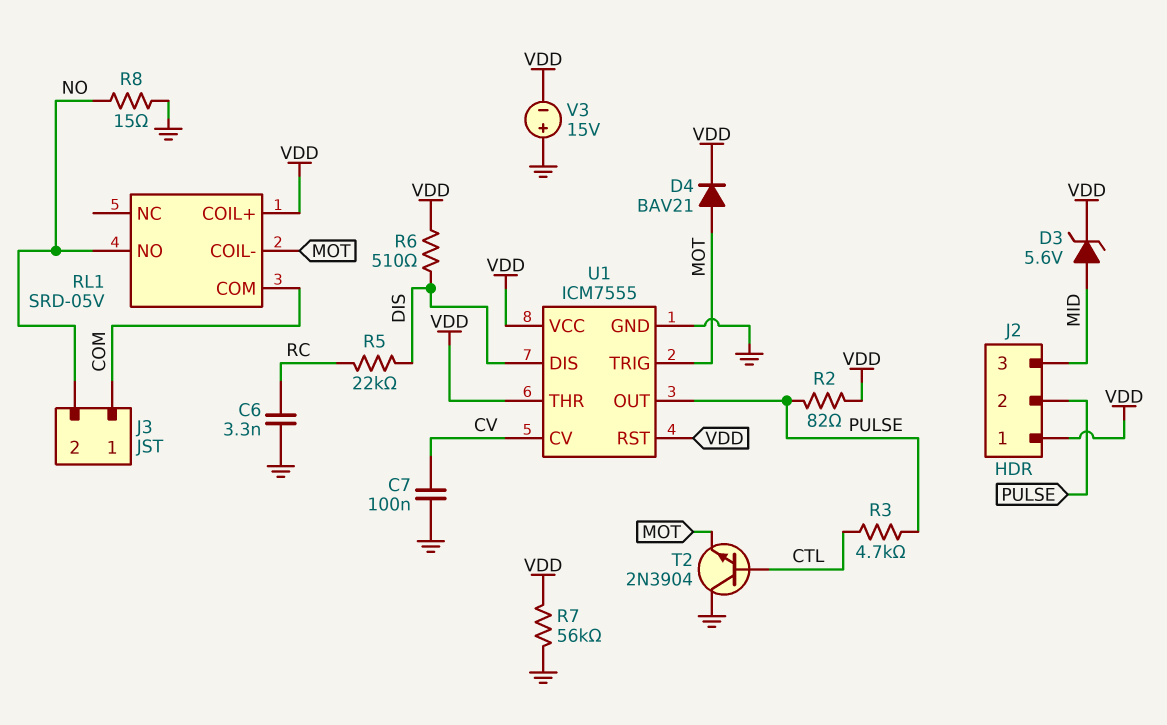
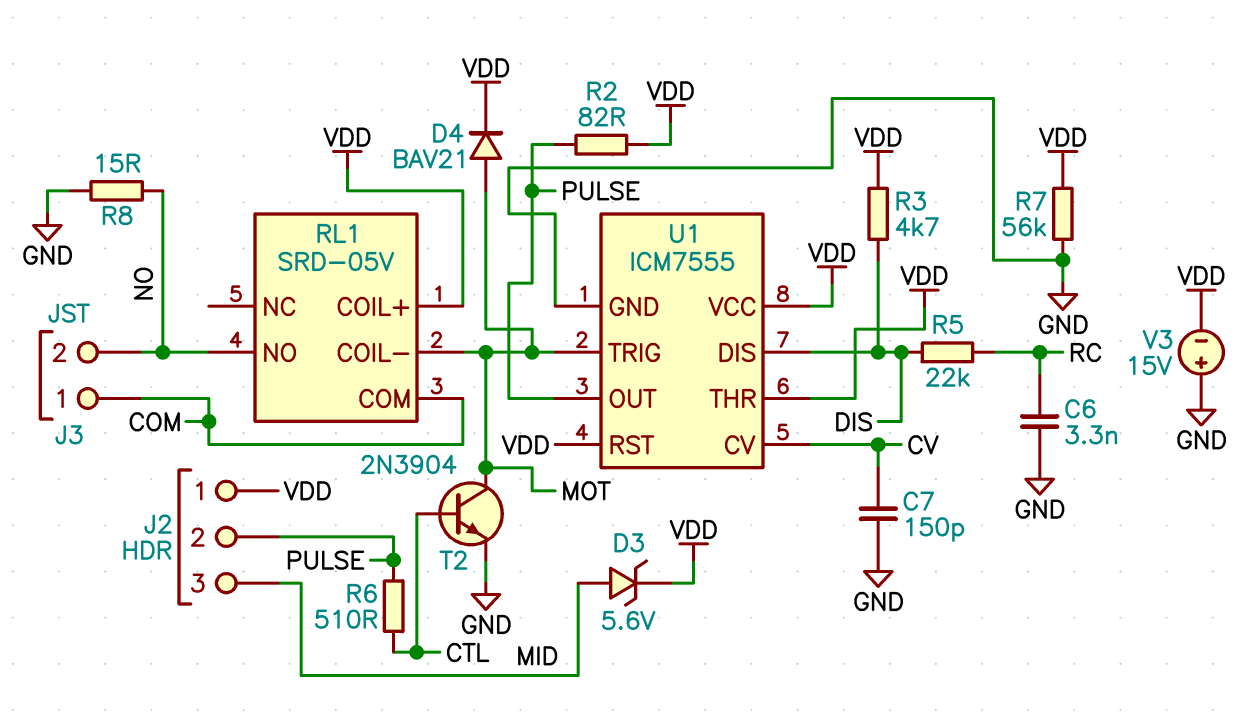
C7: 100nF (CV, GND) -> 150pF (CV, GND)
R3: 4.7k (CTL, PULSE) -> 4.7k (DIS, VDD)
R6: 510 (DIS, VDD) -> 510 (CTL, PULSE)
T2: NPN 2N3904 (B CTL, C GND, E MOT) -> NPN 2N3904 (B CTL, C MOT, E GND)

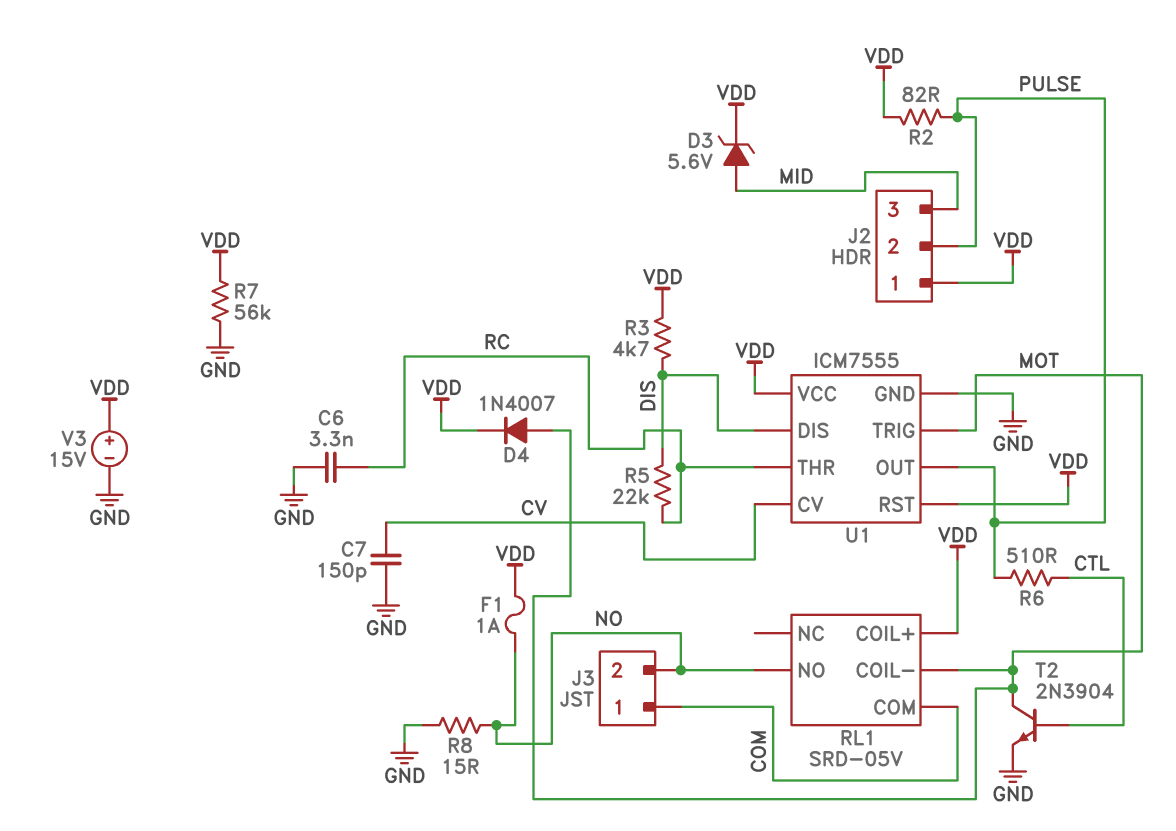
D4: diode BAV21 (A MOT, K VDD) -> diode 1N4007 (A MOT, K VDD)
F1: none -> 1A (NO, VDD)
U1 pin THR: VDD -> RC
V3: 15V (plus GND, minus VDD) -> 15V (plus VDD, minus GND)

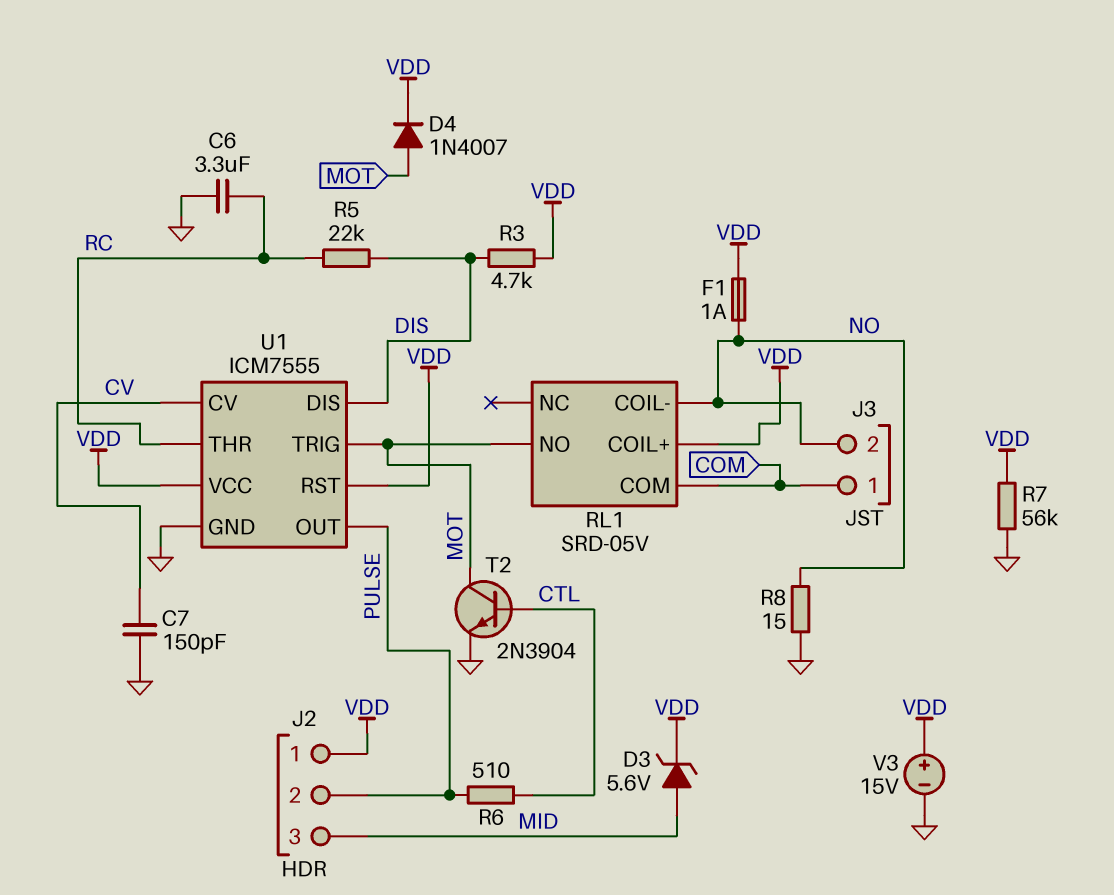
C6: 3.3nF (GND, RC) -> 3.3uF (GND, RC)
R2: 82 (PULSE, VDD) -> none
RL1 pin COIL-: MOT -> NO
RL1 pin NO: NO -> MOT

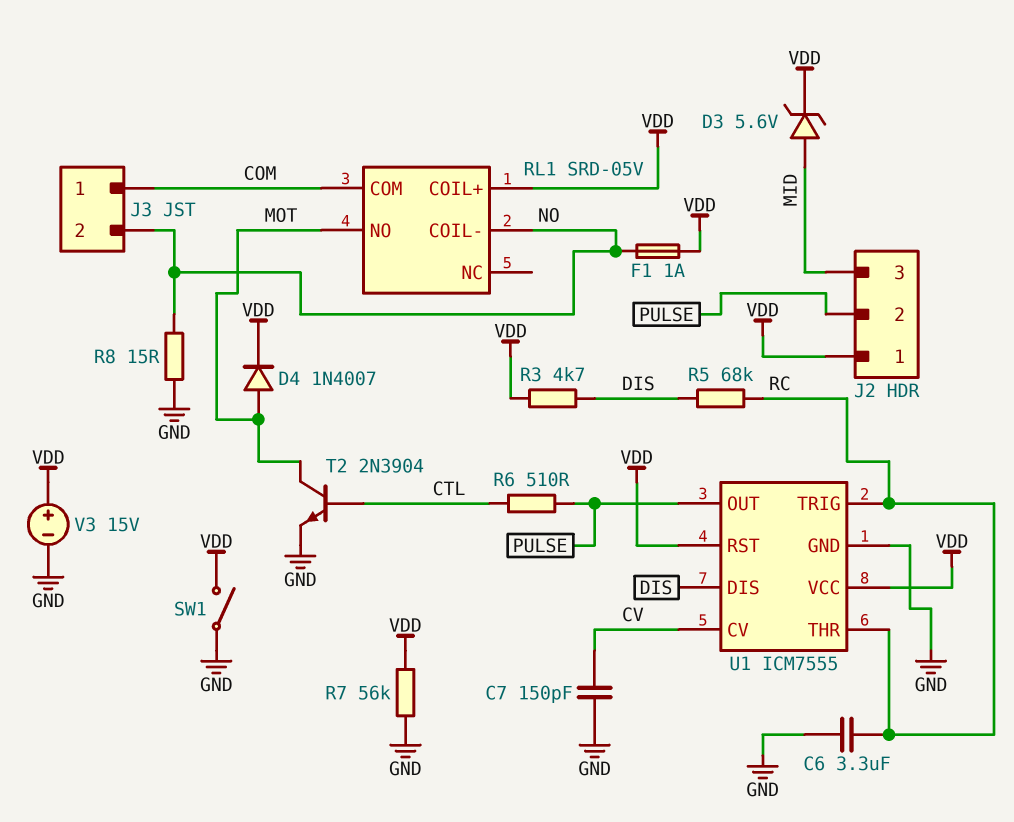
R5: 22k (DIS, RC) -> 68k (DIS, RC)
SW1: none -> switch (GND, VDD)
U1 pin TRIG: MOT -> RC

